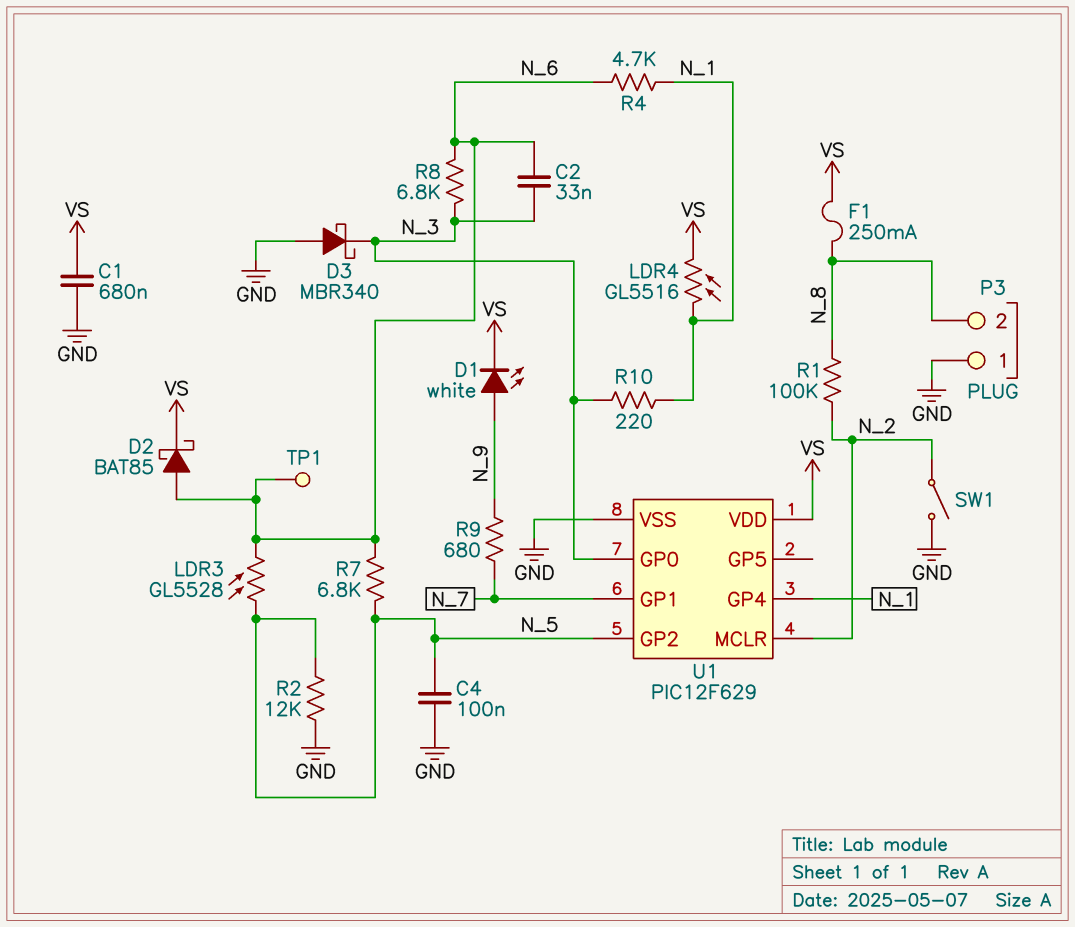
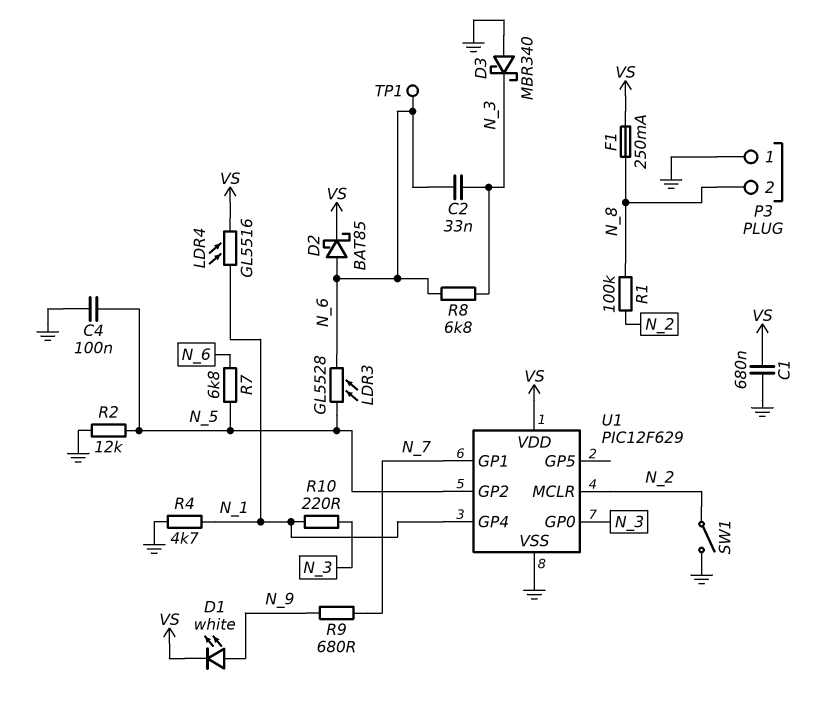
R4: 4.7k (N_1, N_6) -> 4.7k (GND, N_1)

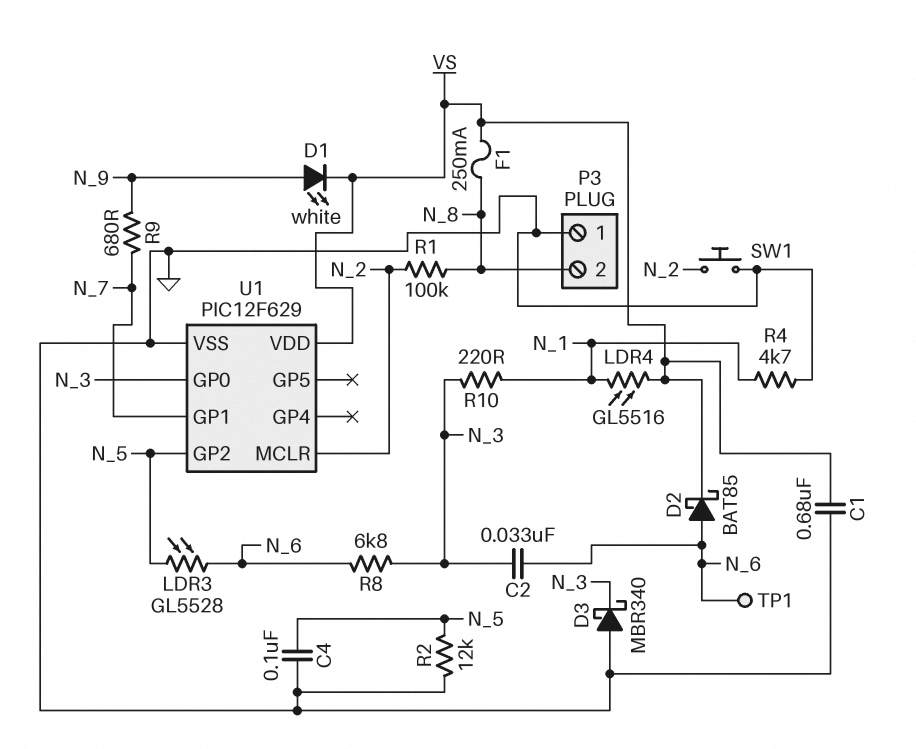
R7: 6.8k (N_5, N_6) -> none
SW1: switch (GND, N_2) -> button (GND, N_2)
U1 pin GP4: N_1 -> none

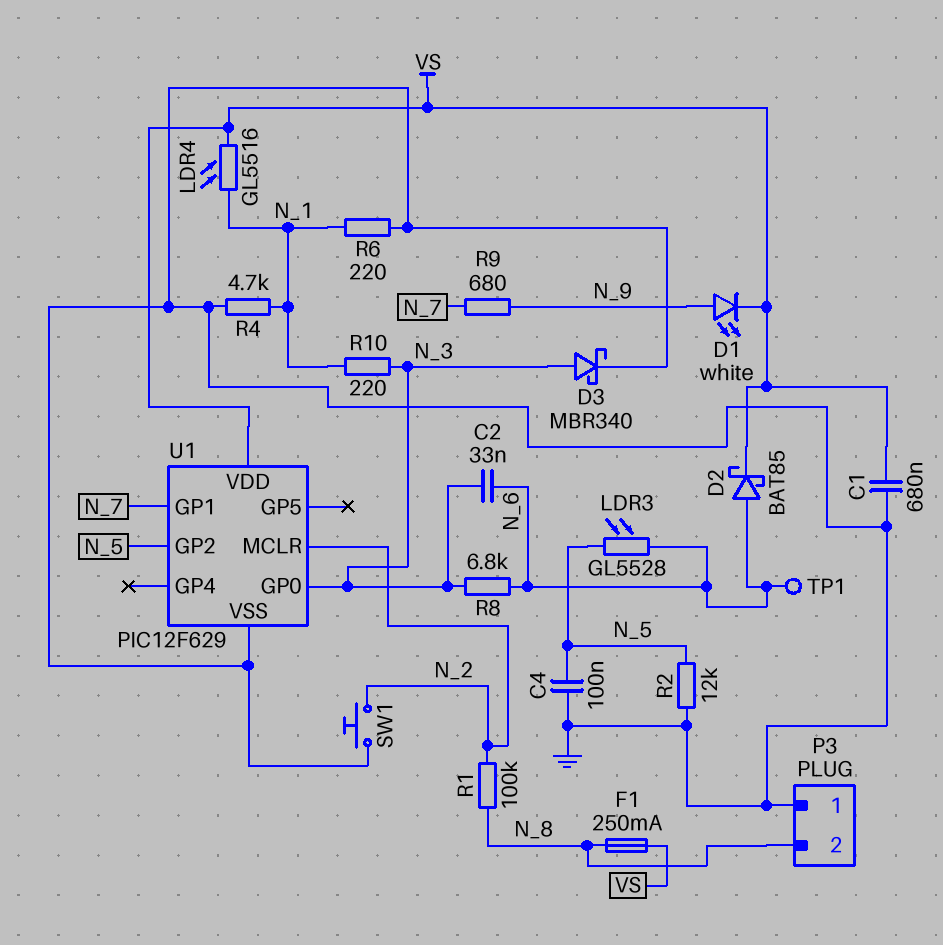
D3: schottky MBR340 (A GND, K N_3) -> schottky MBR340 (A N_3, K GND)
R6: none -> 220 (GND, N_1)

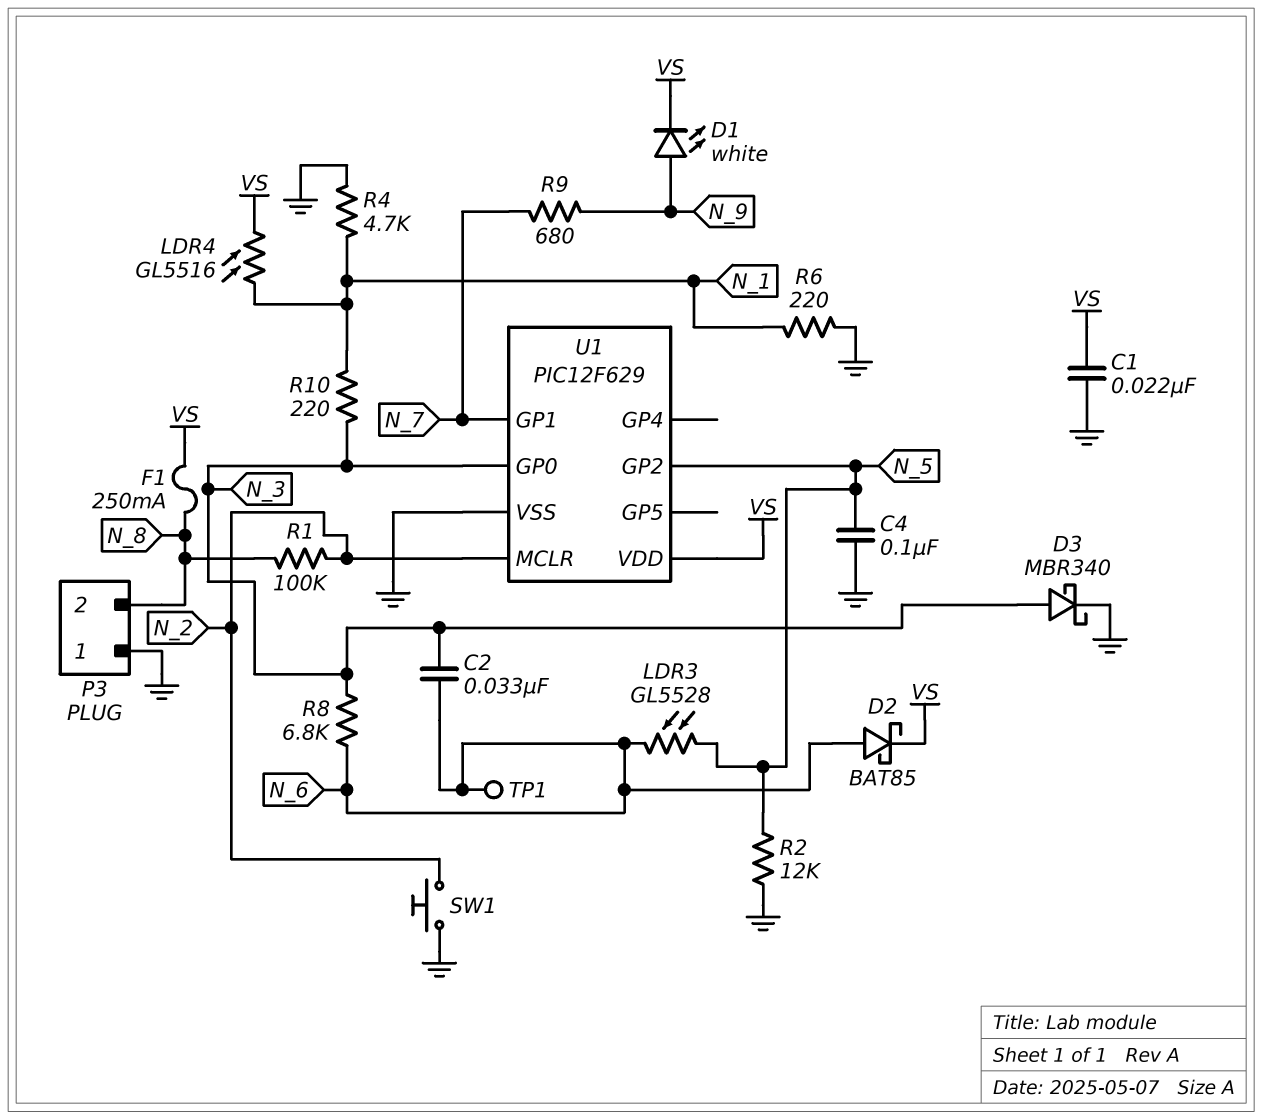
C1: 680nF (GND, VS) -> 22nF (GND, VS)

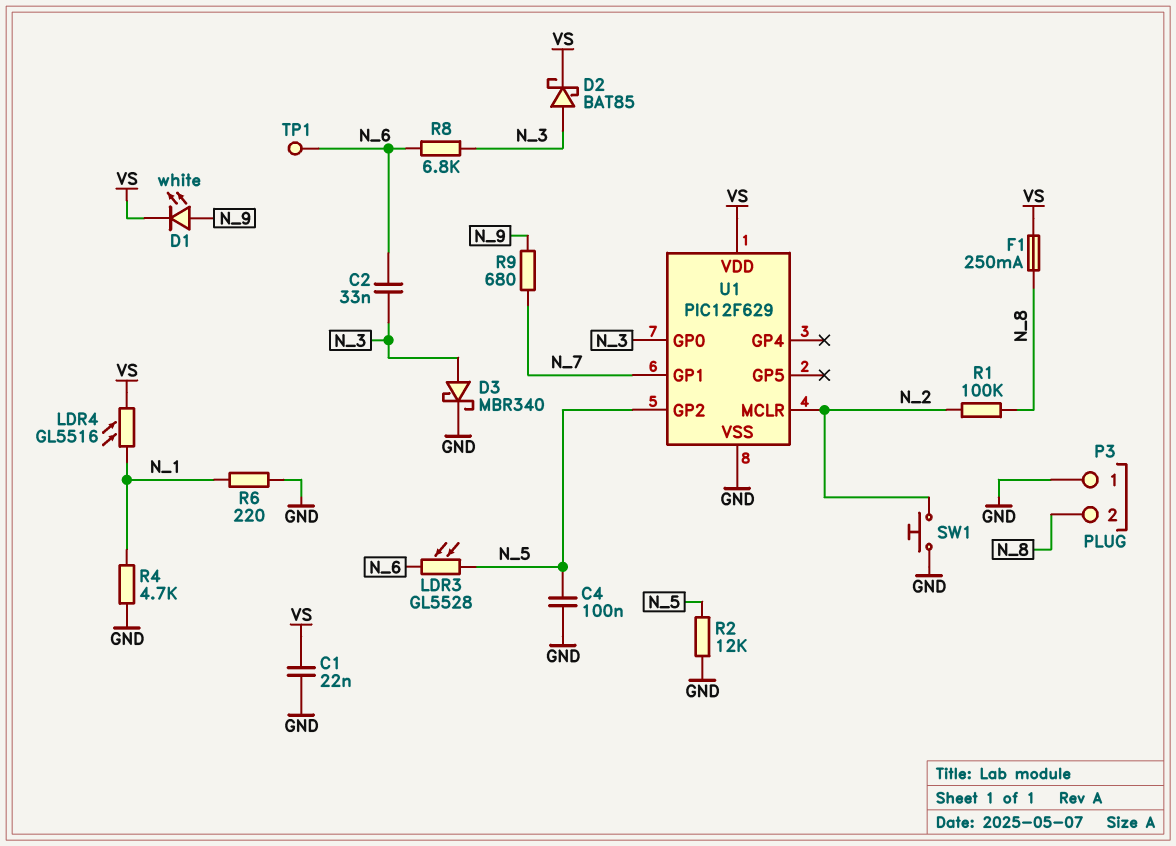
D2: schottky BAT85 (A N_6, K VS) -> schottky BAT85 (A N_3, K VS)
R10: 220 (N_1, N_3) -> none

